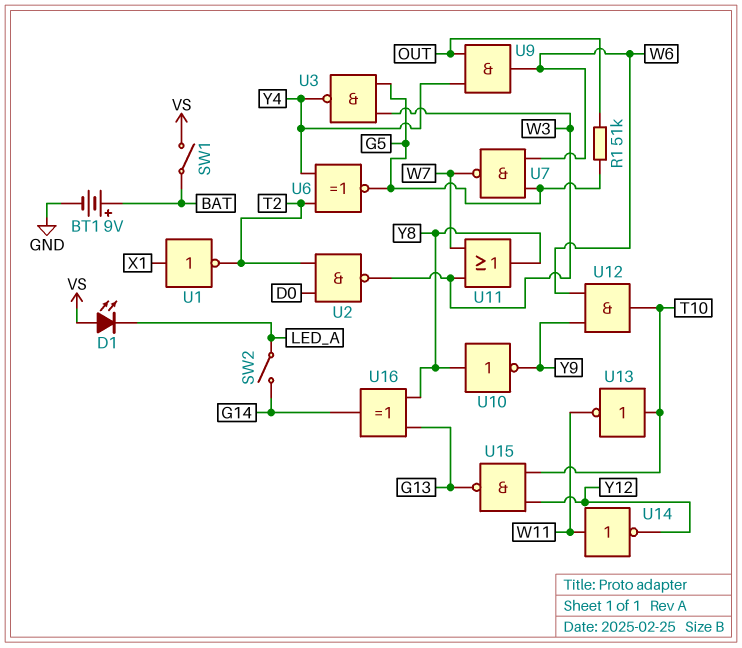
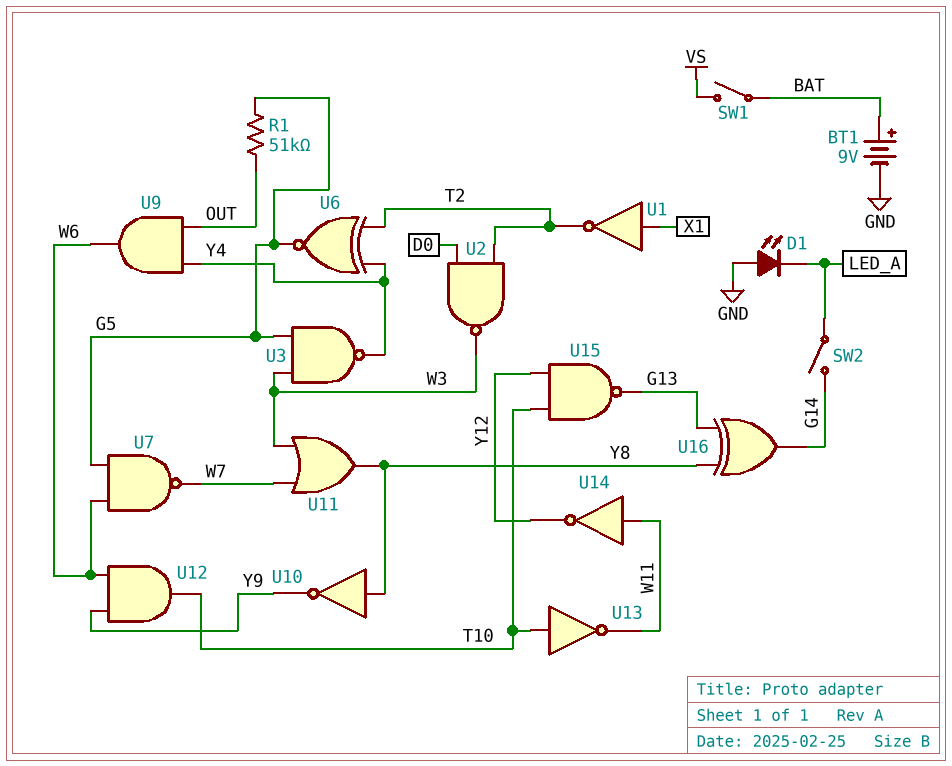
D1: LED (A VS, K LED_A) -> LED (A GND, K LED_A)

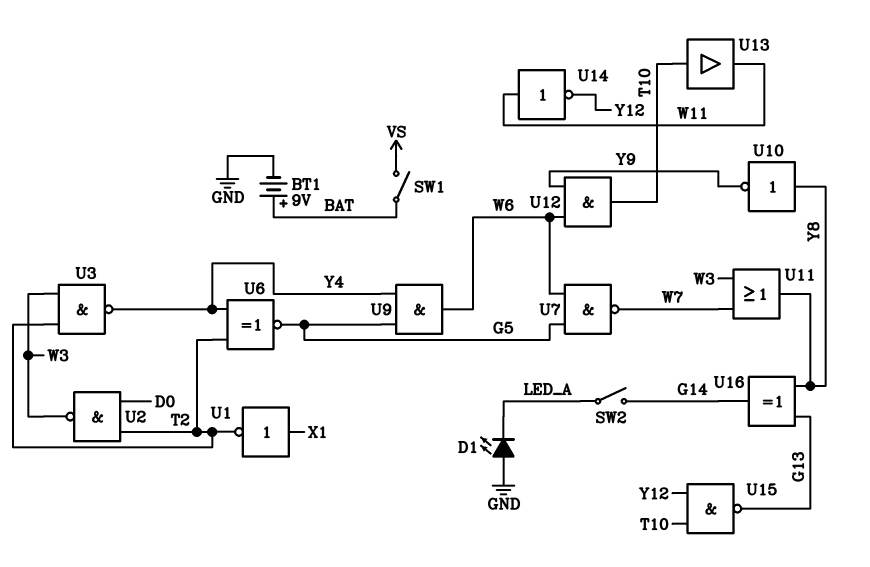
R1: 51k (G5, OUT) -> none
U3: NAND (in G5, in W3, out Y4) -> NAND (in T2, in W3, out Y4)
U9: AND (in OUT, in Y4, out W6) -> AND (in G5, in Y4, out W6)
U13: NOT (in T10, out W11) -> buffer (in T10, out W11)

